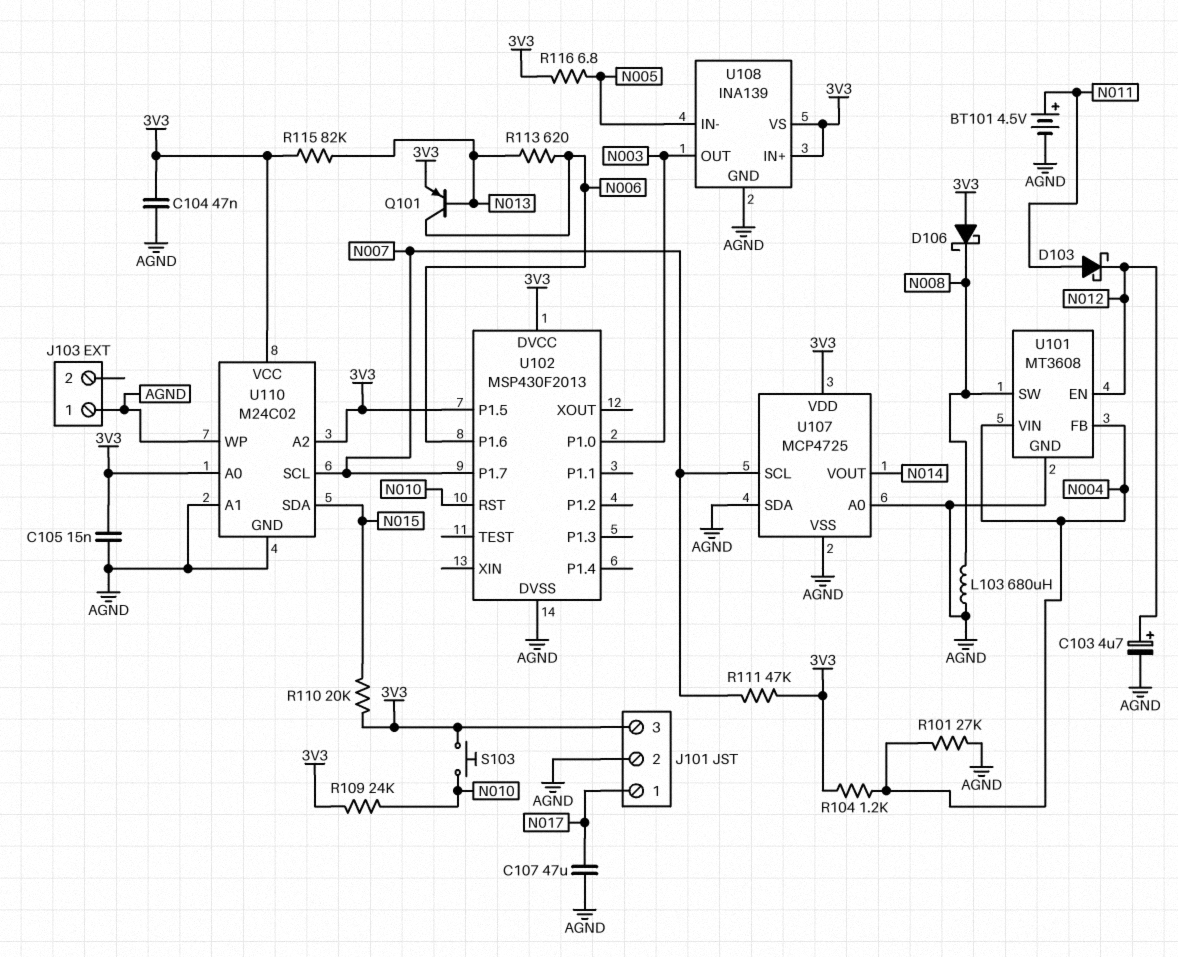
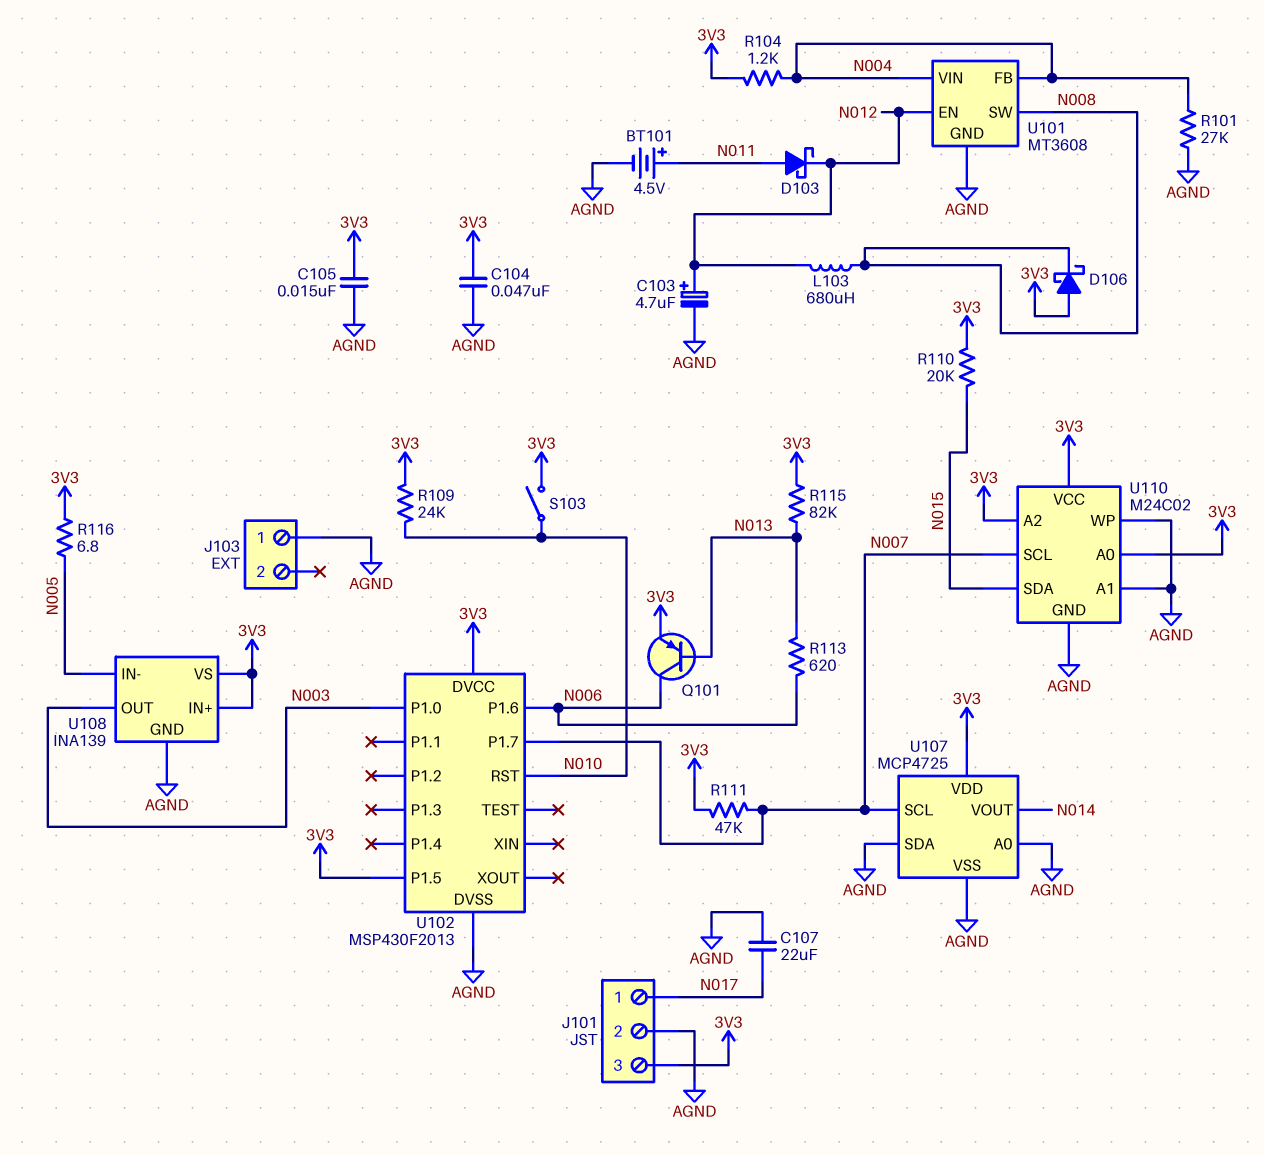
C107: 47uF (AGND, N017) -> 22uF (AGND, N017)
L103: 680uH (AGND, N008) -> 680uH (N008, N012)
S103: button (3V3, N010) -> switch (3V3, N010)

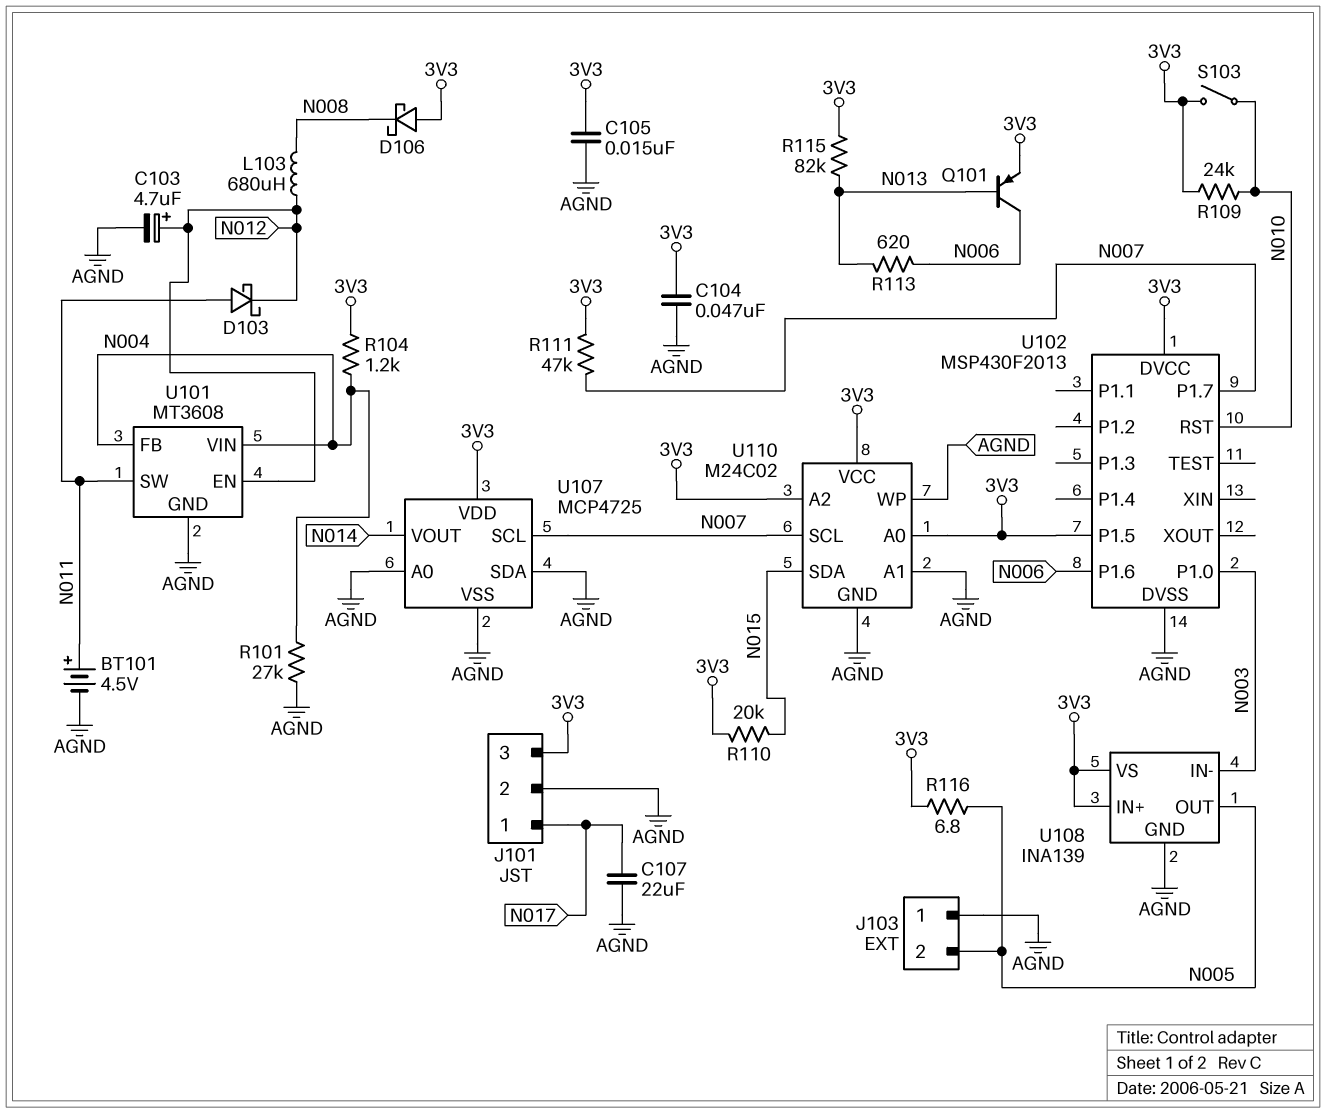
J103 pin 2: none -> N005
U101 pin SW: N008 -> N011
U108 pin IN-: N005 -> N003
U108 pin OUT: N003 -> N005

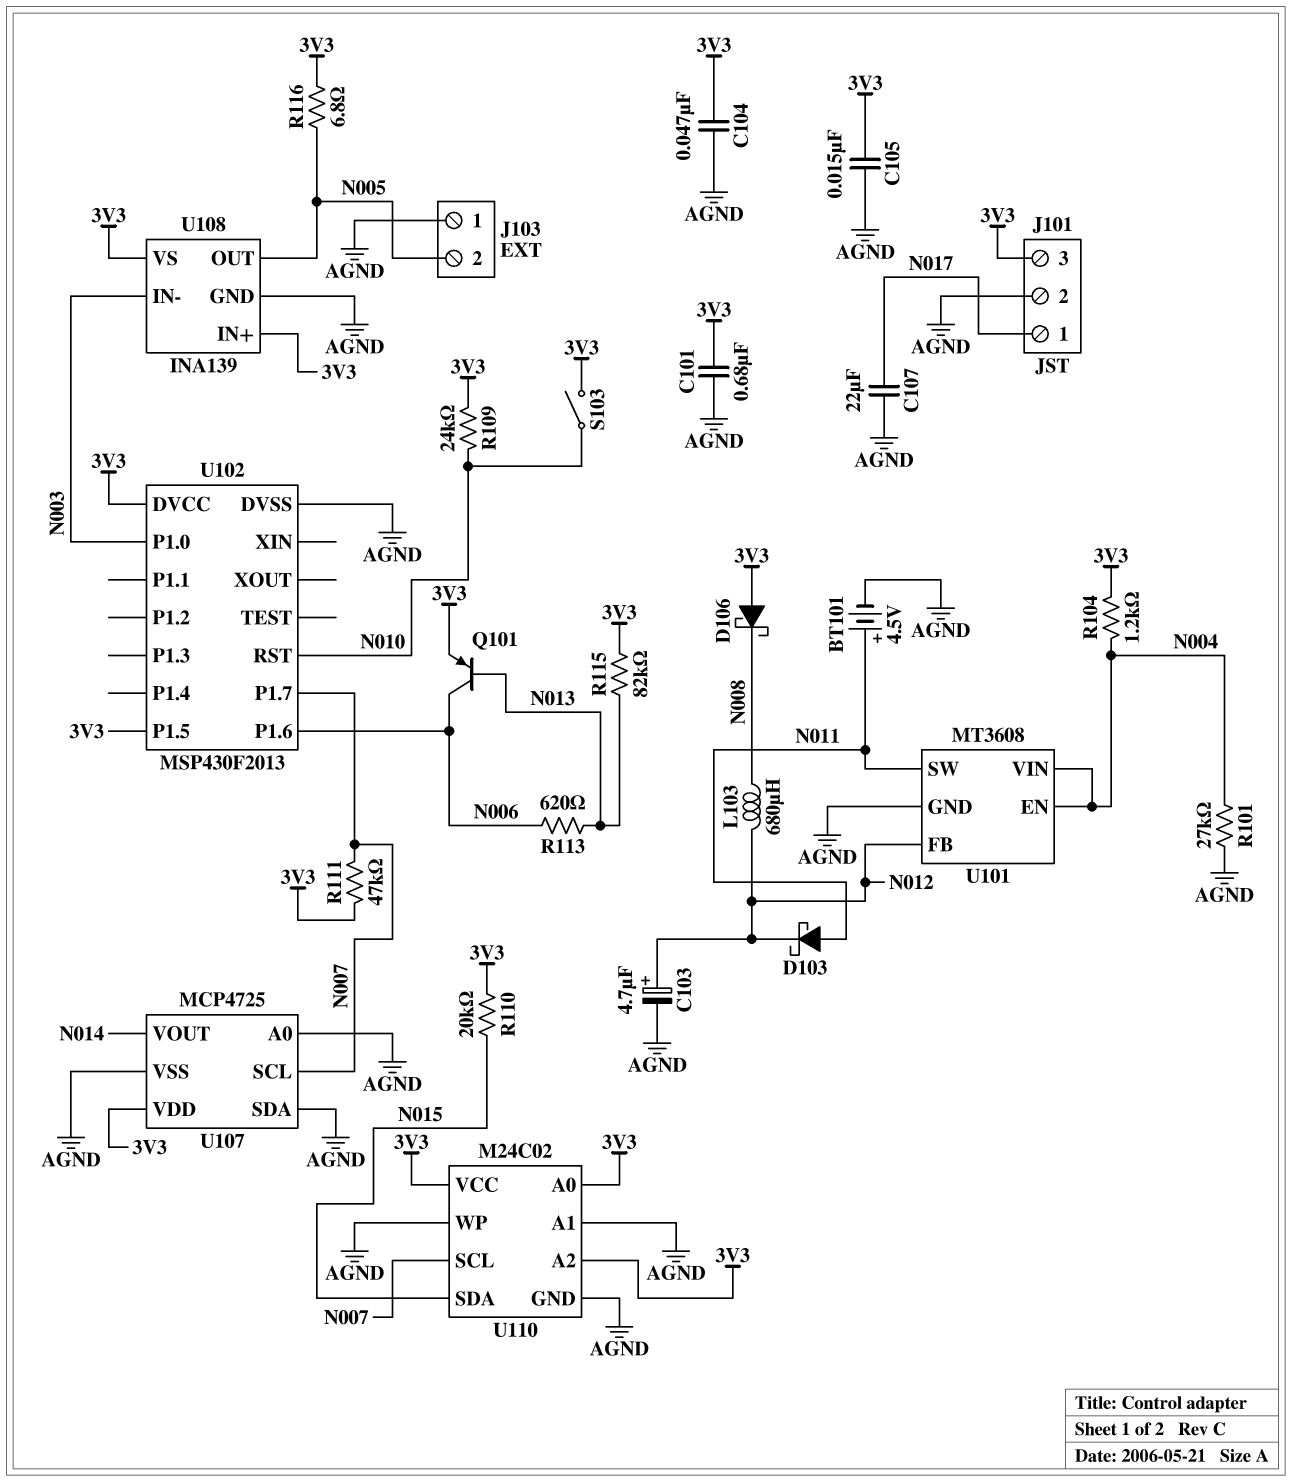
C101: none -> 680nF (3V3, AGND)
U101 pin EN: N012 -> N004
U101 pin FB: N004 -> N012

